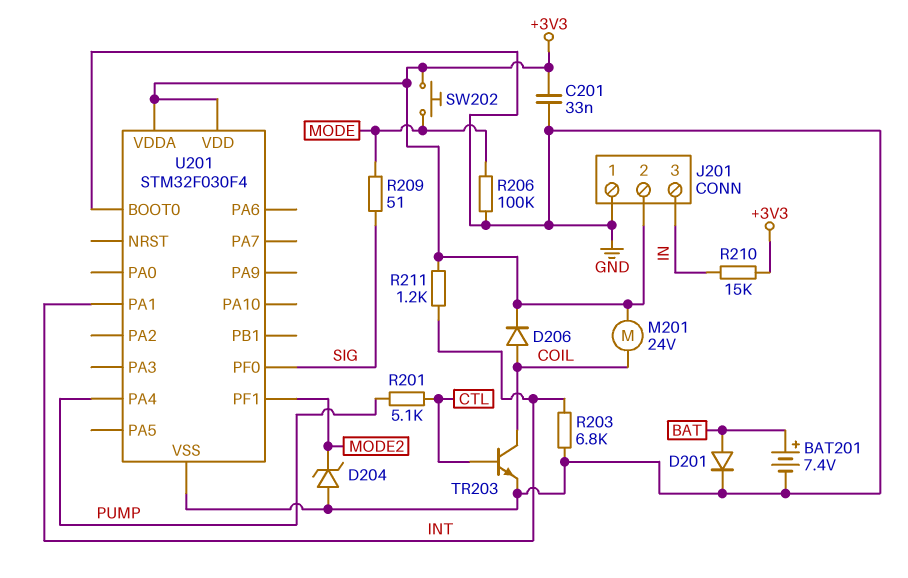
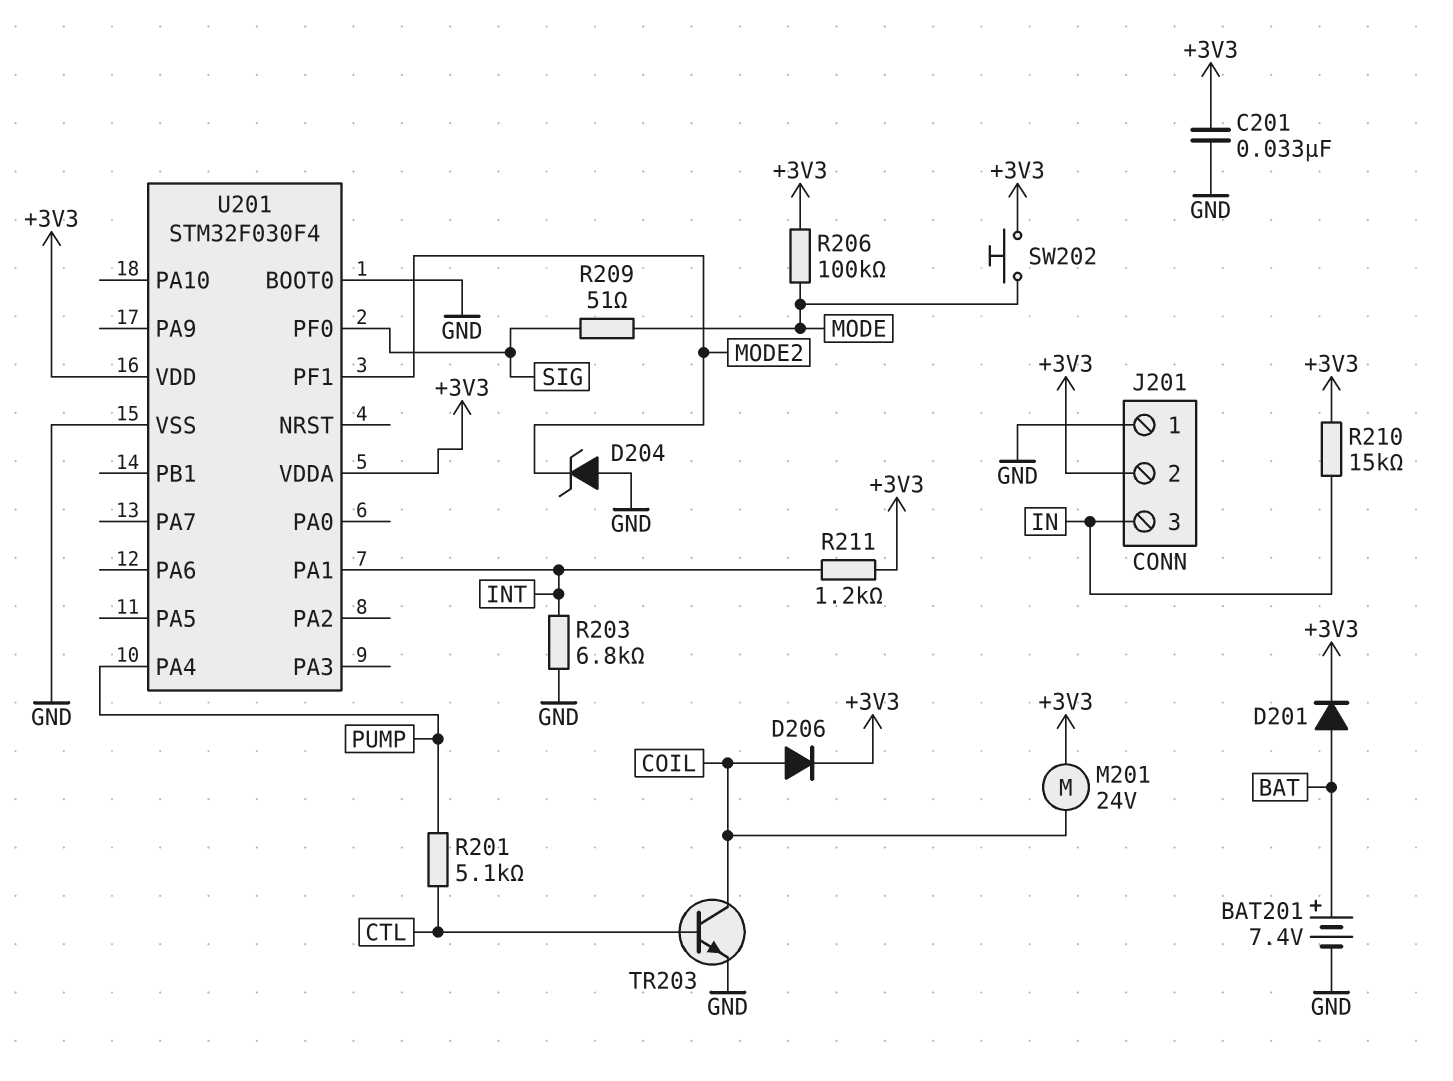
D201: diode (A BAT, K GND) -> diode (A BAT, K +3V3)
R206: 100k (GND, MODE) -> 100k (+3V3, MODE)

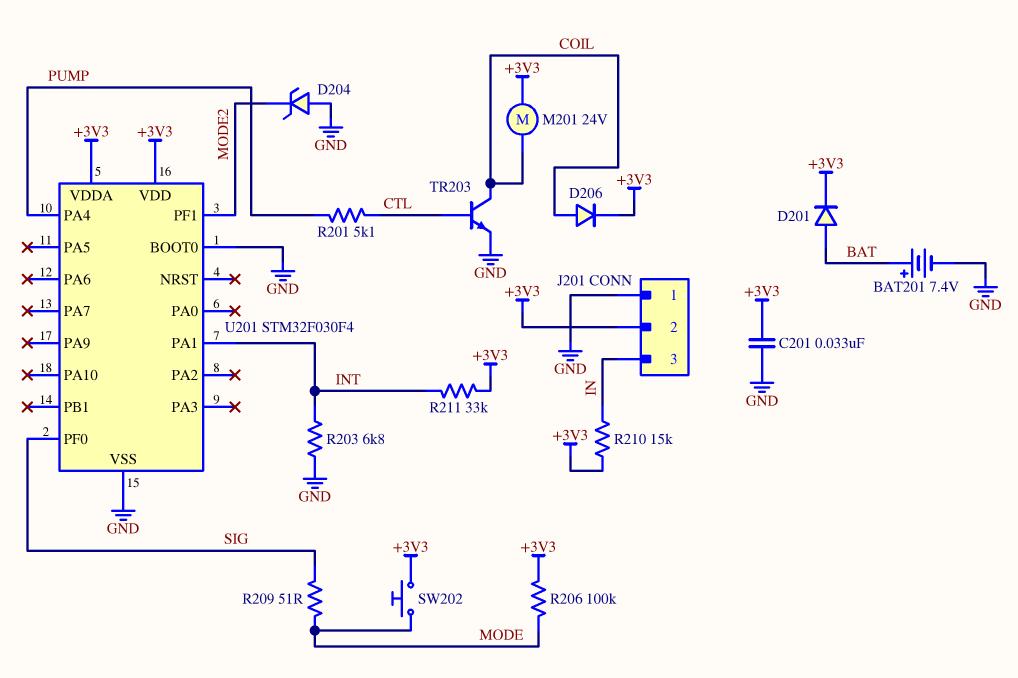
R211: 1.2k (+3V3, INT) -> 33k (+3V3, INT)

